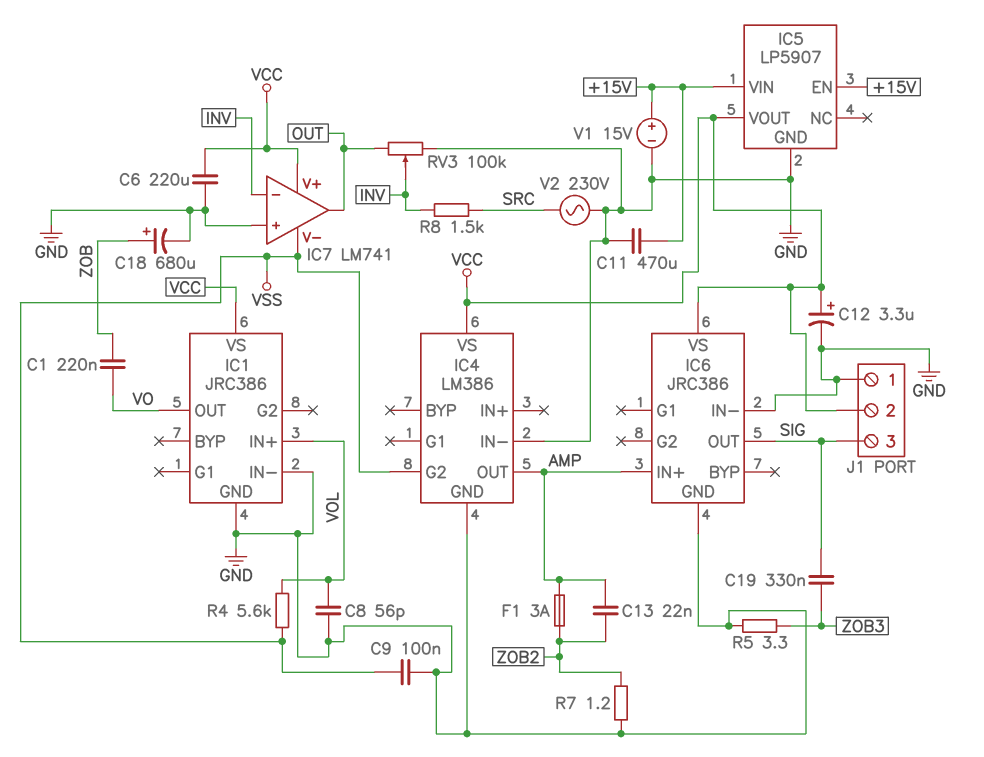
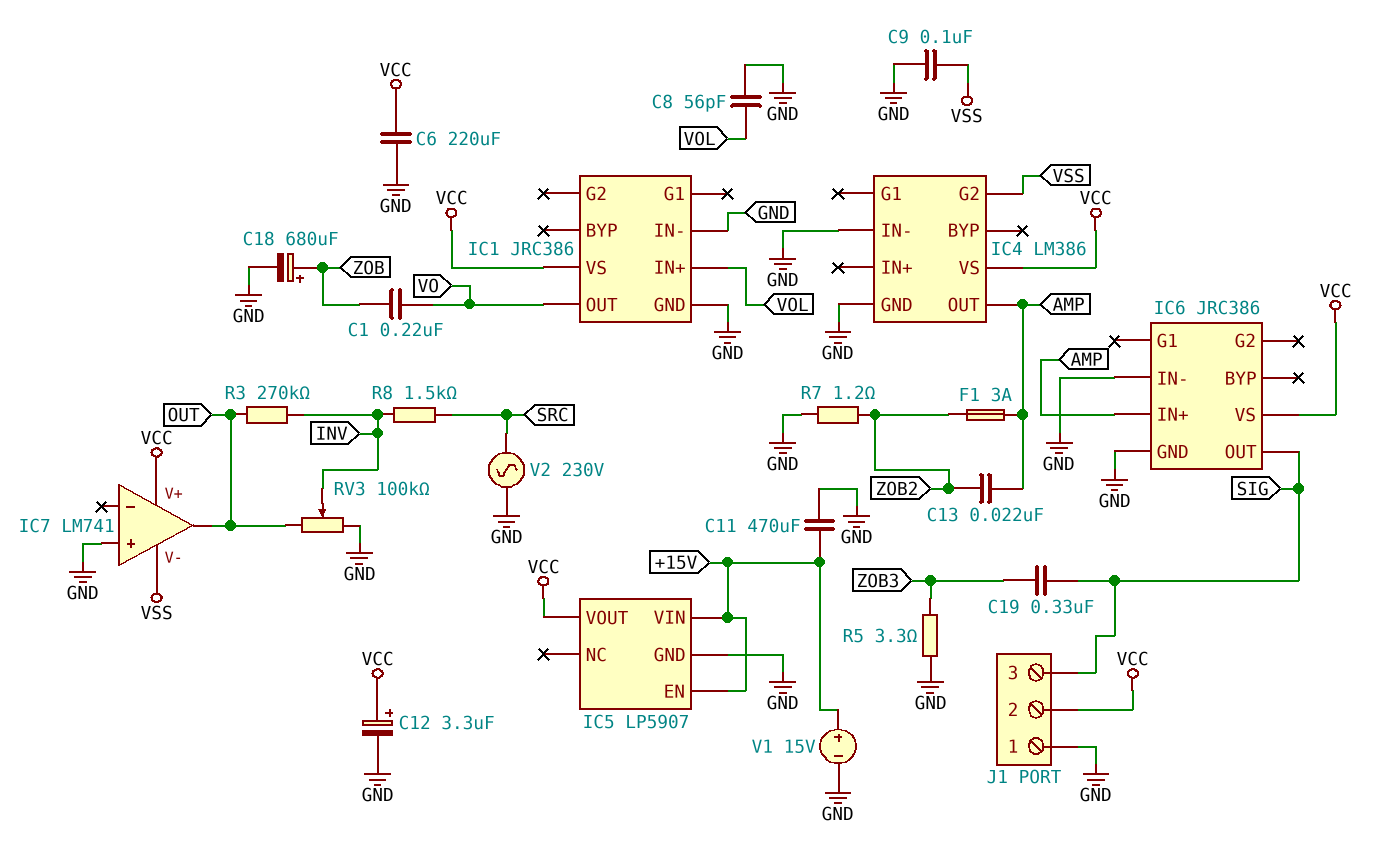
IC7 pin in-: INV -> none
R3: none -> 270k (INV, OUT)
R4: 5.6k (VOL, VSS) -> none

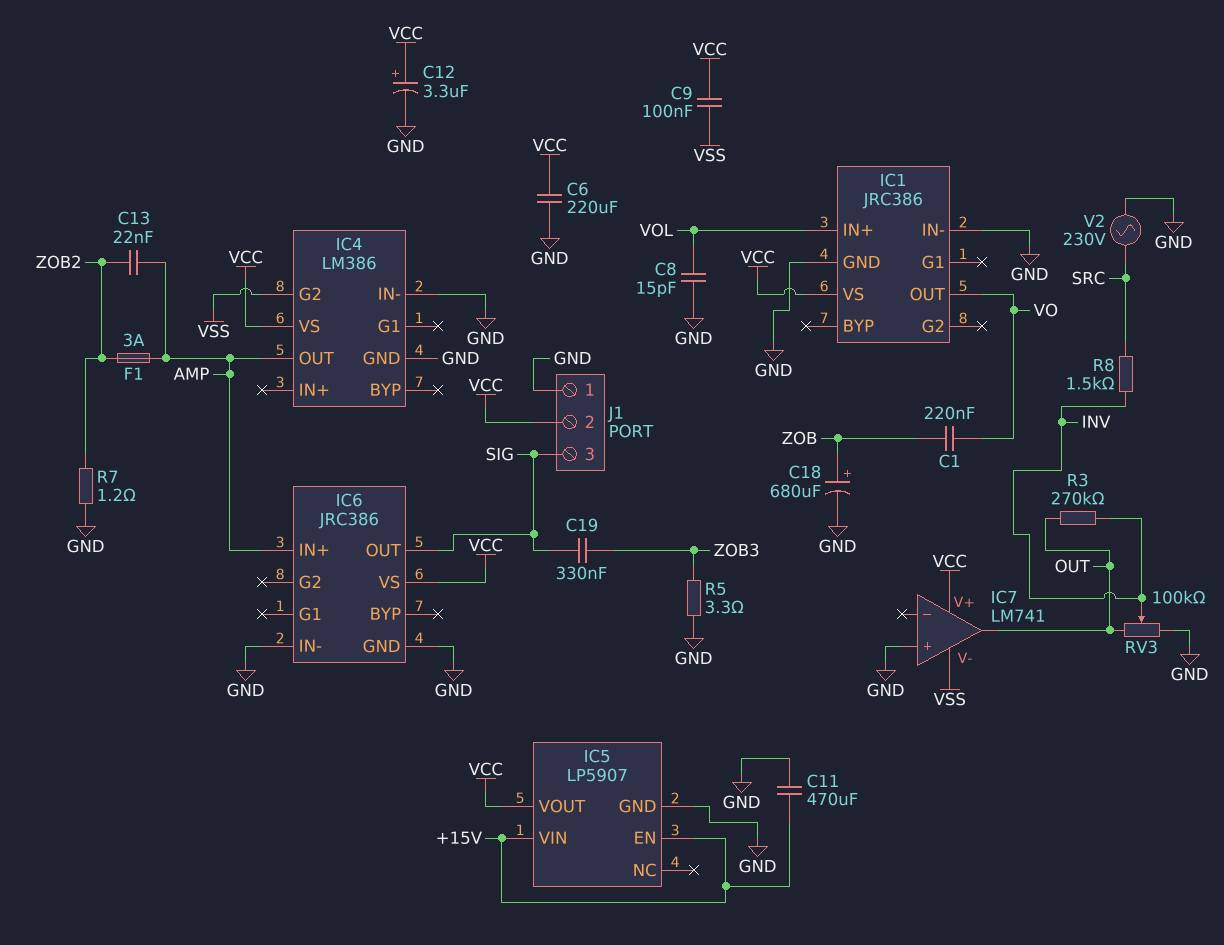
C8: 56pF (GND, VOL) -> 15pF (GND, VOL)
C9: 100nF (GND, VSS) -> 100nF (VCC, VSS)
V1: 15V (plus +15V, minus GND) -> none

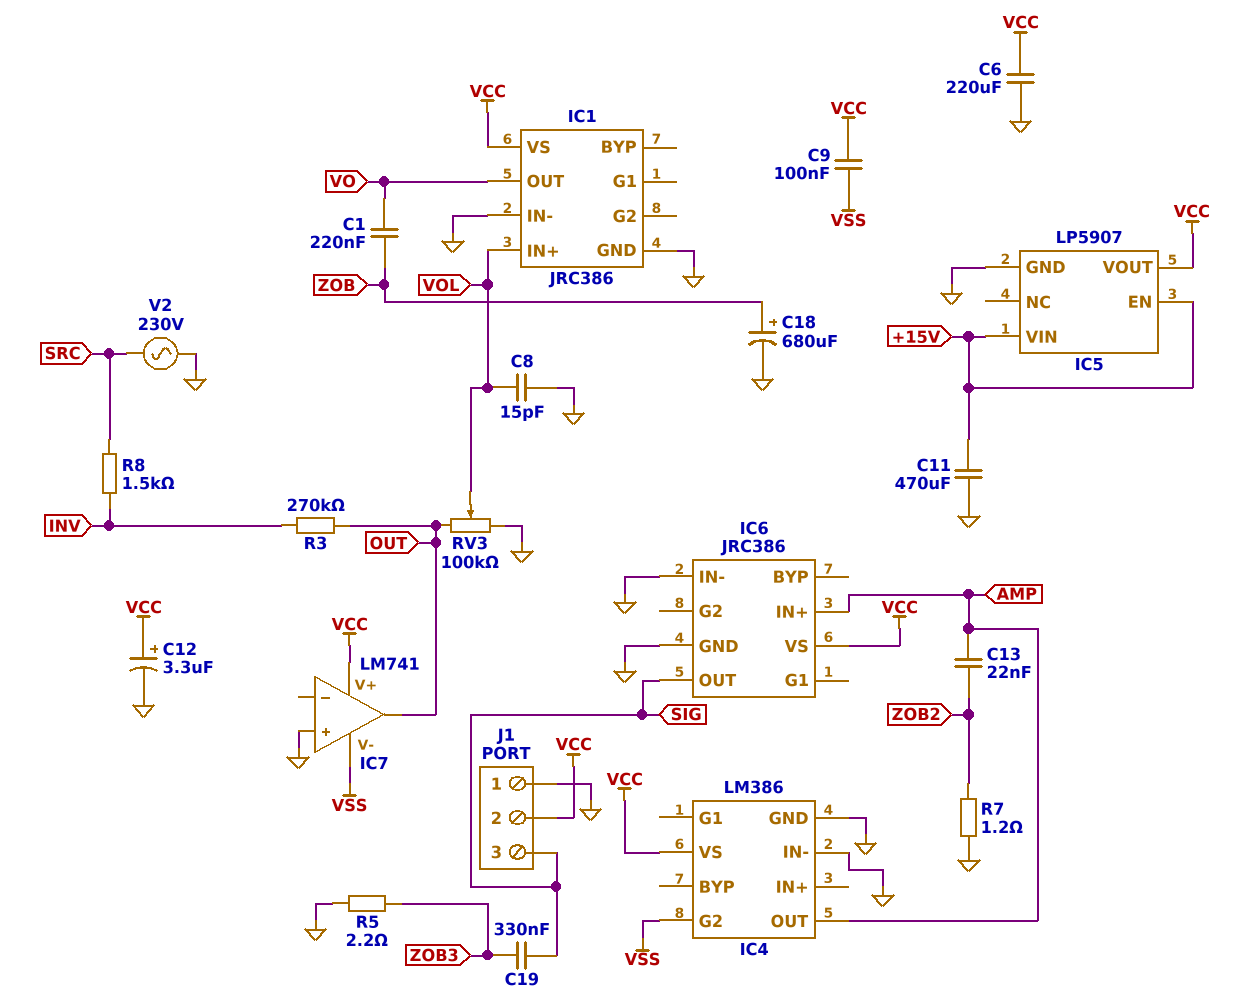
F1: 3A (AMP, ZOB2) -> none
R5: 3.3 (GND, ZOB3) -> 2.2 (GND, ZOB3)
RV3: 100k (GND, OUT, wiper INV) -> 100k (GND, OUT, wiper VOL)

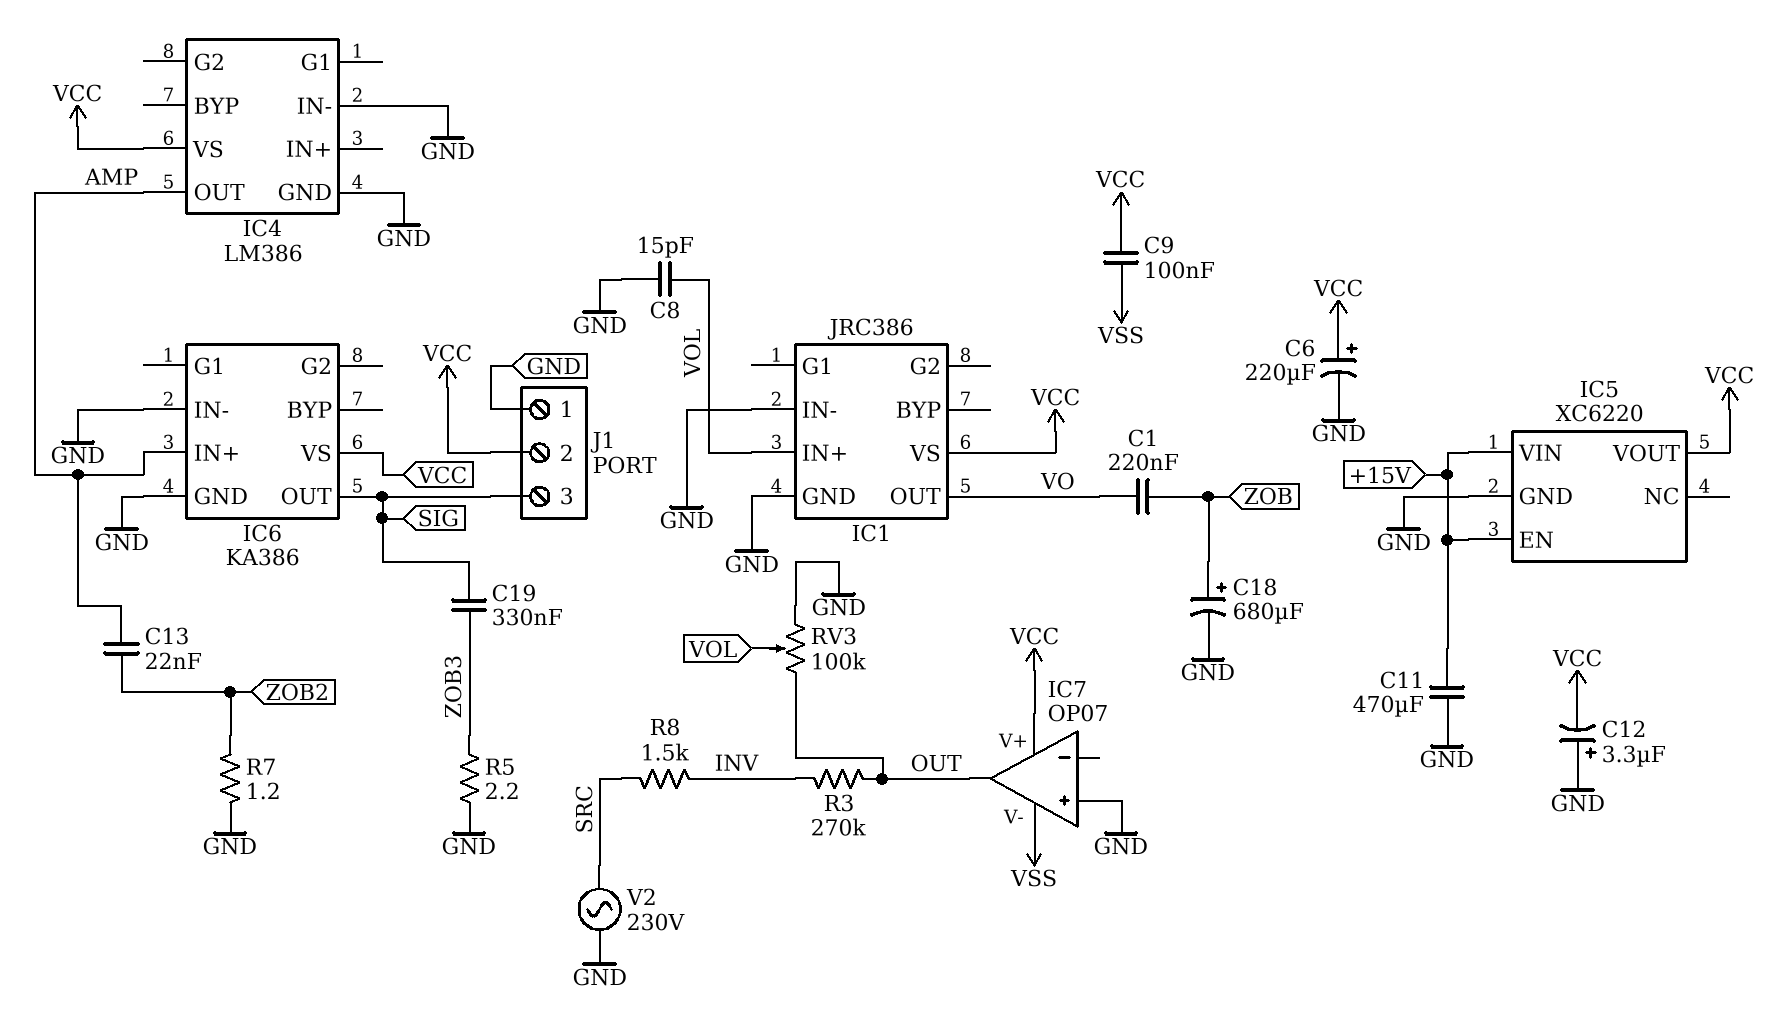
C6: 220uF (GND, VCC) -> 220uF (plus VCC, minus GND)
C12: 3.3uF (plus VCC, minus GND) -> 3.3uF (plus GND, minus VCC)
IC4 pin G2: VSS -> none
IC5: LP5907 -> XC6220
IC6: JRC386 -> KA386
IC7: LM741 -> OP07

